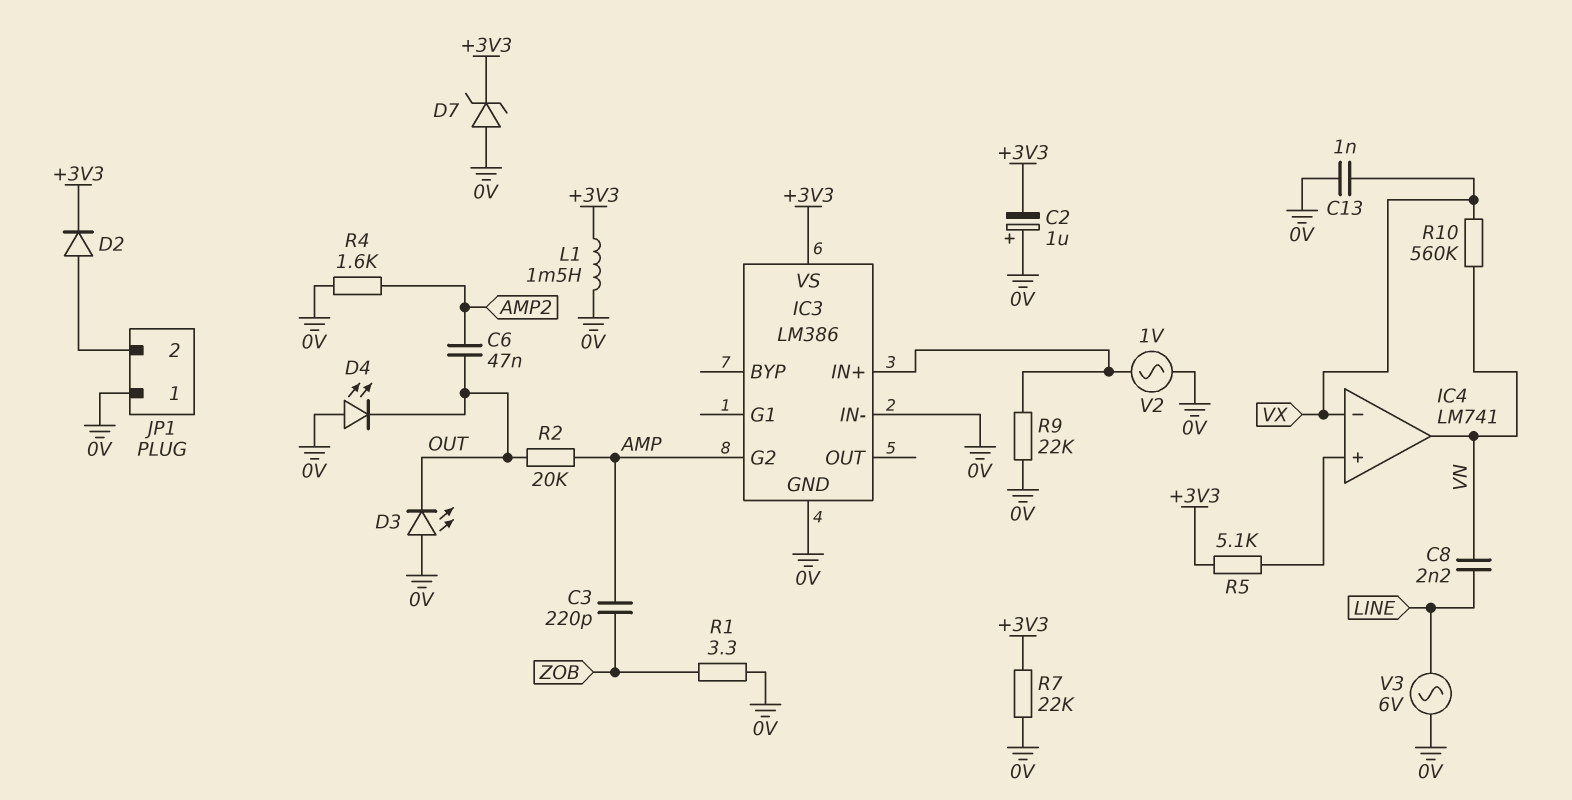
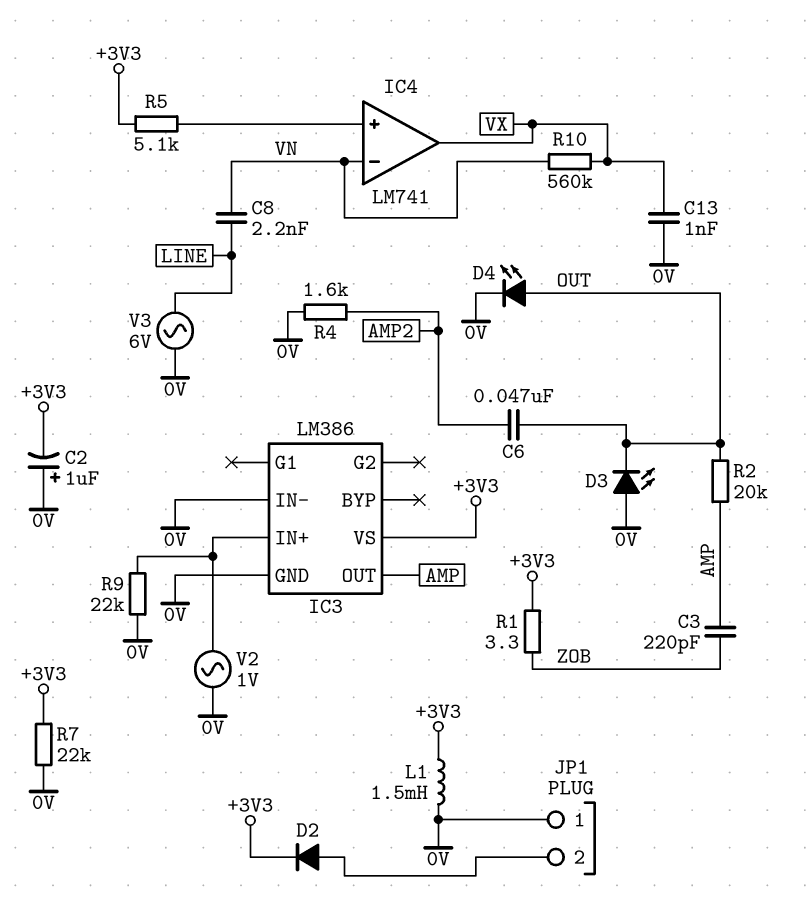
D4: LED (A 0V, K OUT) -> LED (A OUT, K 0V)
D7: zener (A 0V, K +3V3) -> none
IC3 pin G2: AMP -> none
IC3 pin OUT: none -> AMP
IC4 pin in-: VX -> VN
IC4 pin out: VN -> VX
R1: 3.3 (0V, ZOB) -> 3.3 (+3V3, ZOB)

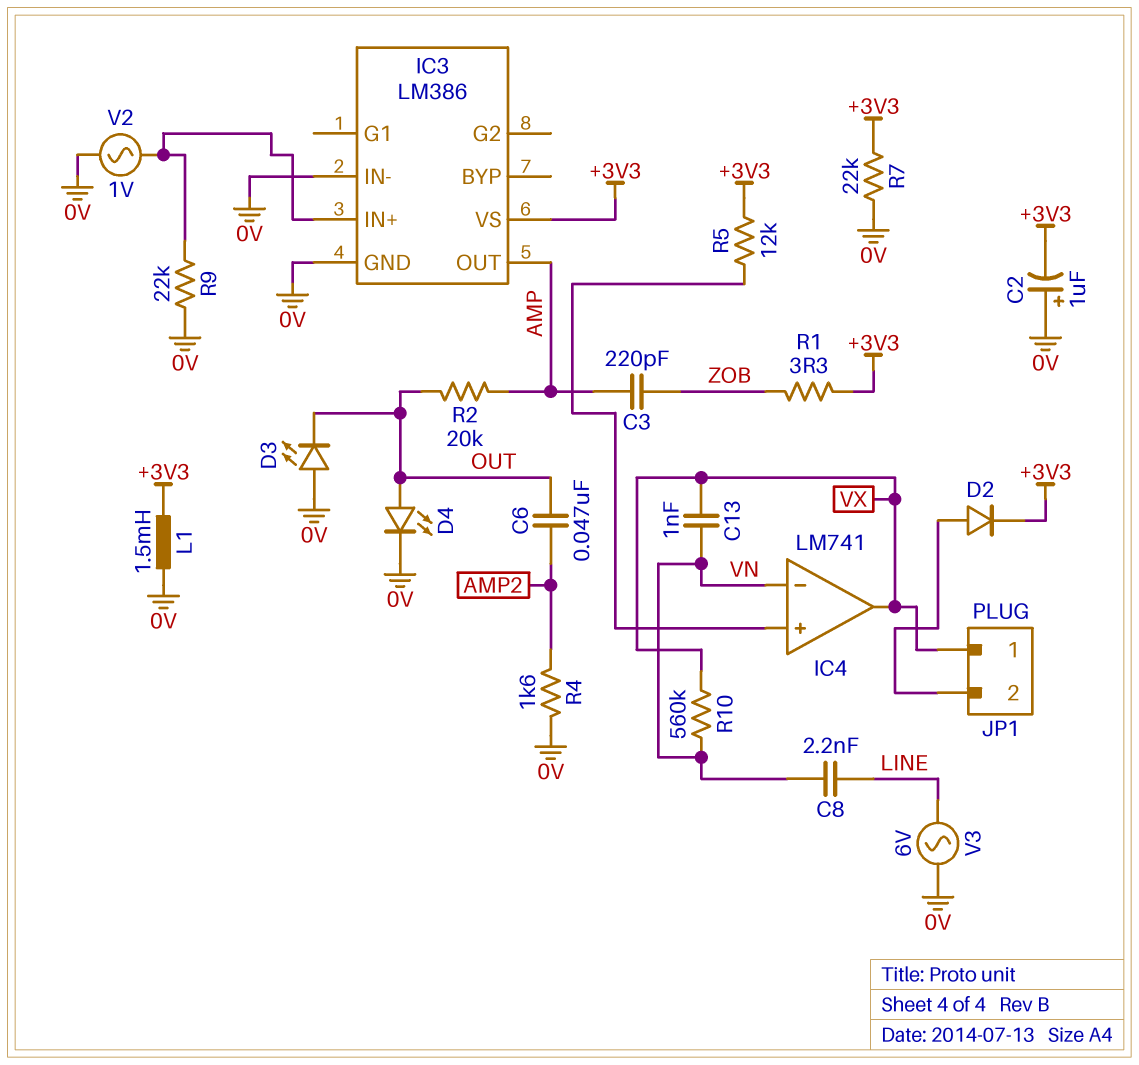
C13: 1nF (0V, VX) -> 1nF (VN, VX)
JP1 pin 1: 0V -> VX
R5: 5.1k (+3V3, IC4/in+) -> 12k (+3V3, IC4/in+)

